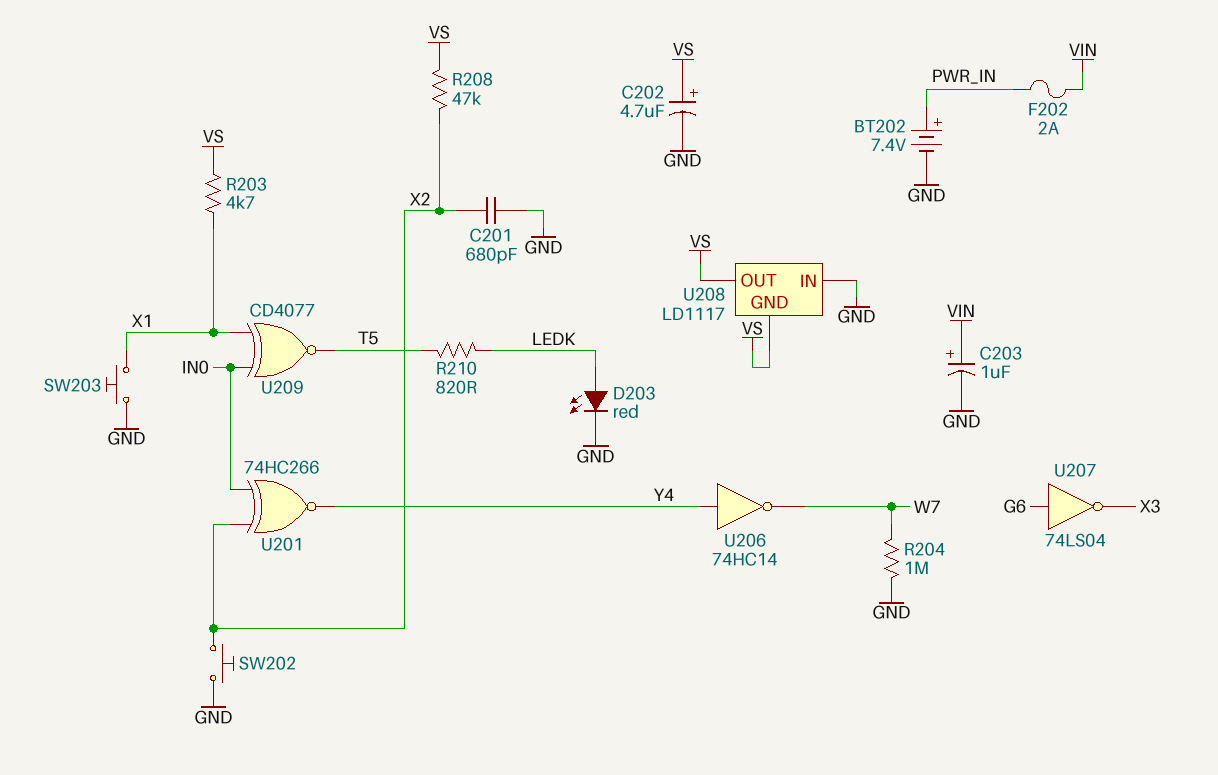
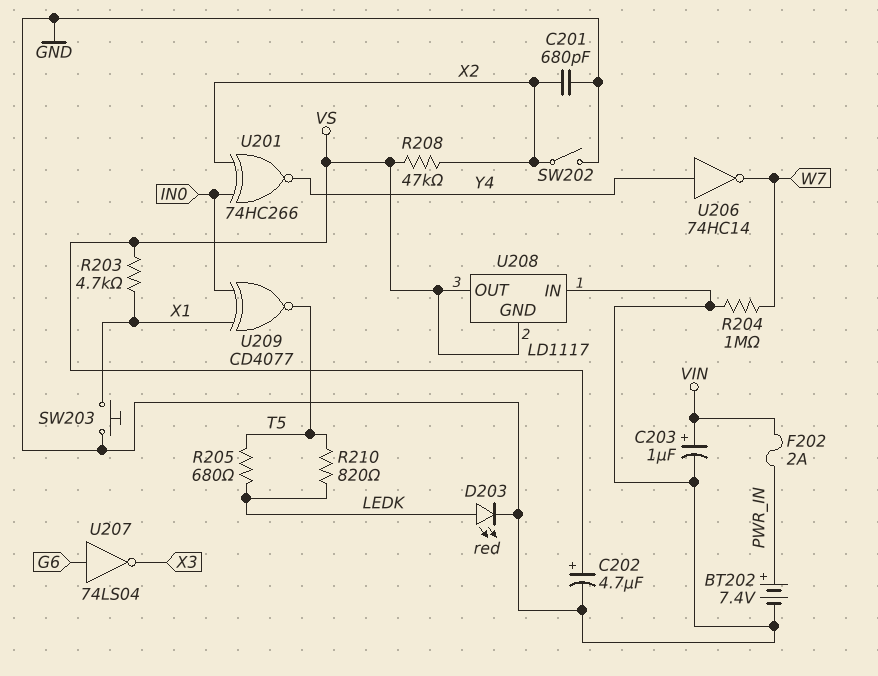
R205: none -> 680 (LEDK, T5)
SW202: button (GND, X2) -> switch (GND, X2)

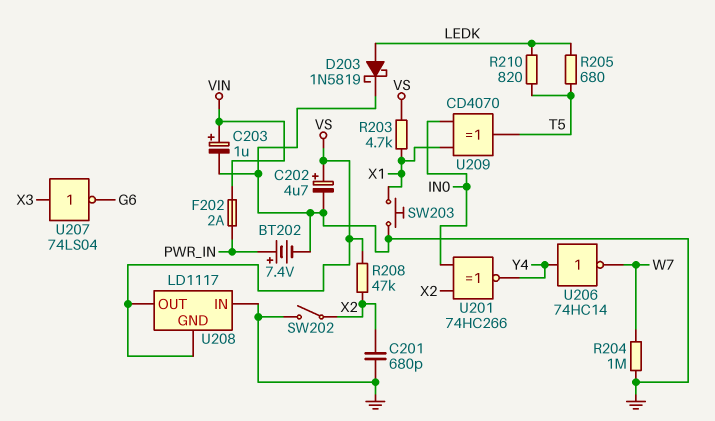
D203: LED red (A LEDK, K GND) -> schottky 1N5819 (A LEDK, K GND)
U207: NOT 74LS04 (in G6, out X3) -> NOT 74LS04 (in X3, out G6)
U209: XNOR CD4077 (in IN0, in X1, out T5) -> XOR CD4070 (in IN0, in X1, out T5)

